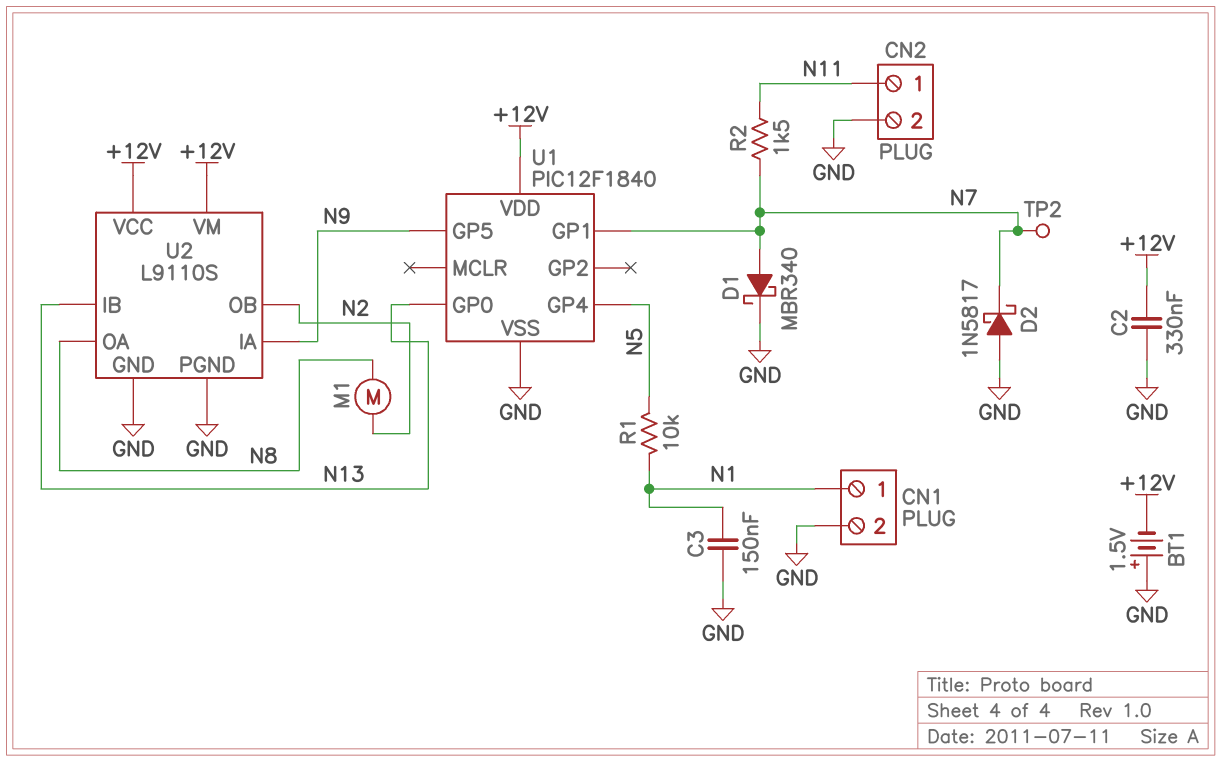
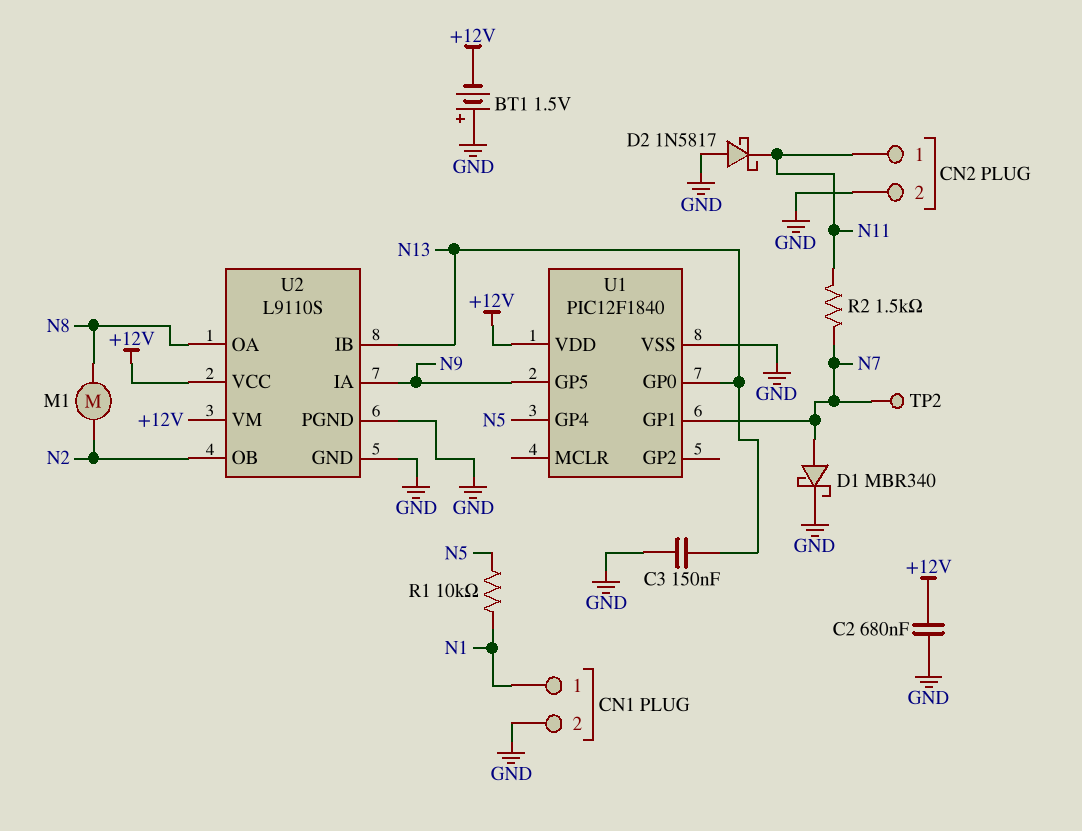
C2: 330nF (+12V, GND) -> 680nF (+12V, GND)
C3: 150nF (GND, N1) -> 150nF (GND, N13)
D2: schottky 1N5817 (A GND, K N7) -> schottky 1N5817 (A GND, K N11)

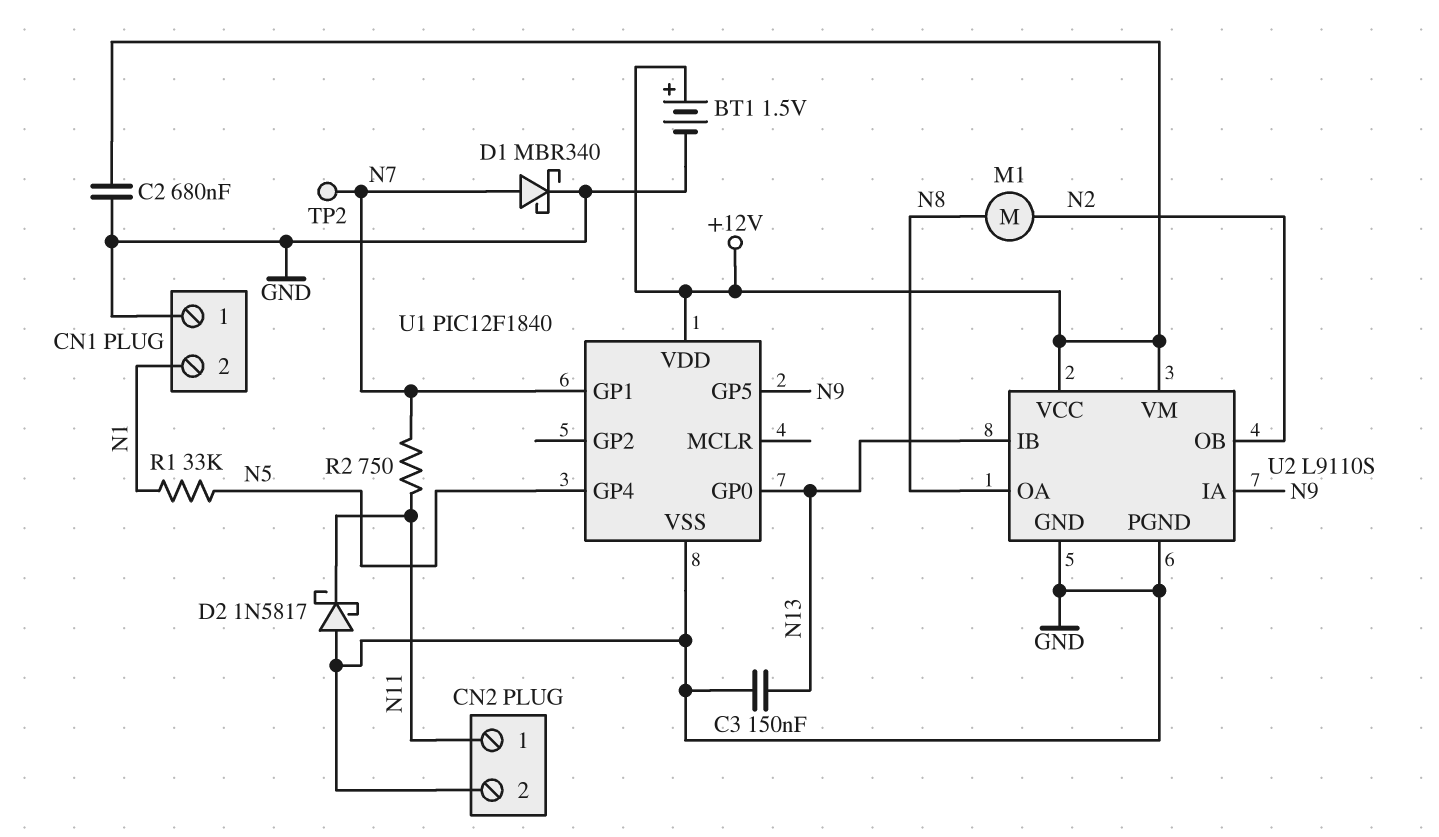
BT1: 1.5V (plus GND, minus +12V) -> 1.5V (plus +12V, minus GND)
CN1 pin 1: N1 -> GND
CN1 pin 2: GND -> N1
R1: 10k (N1, N5) -> 33k (N1, N5)
R2: 1.5k (N7, N11) -> 750 (N7, N11)

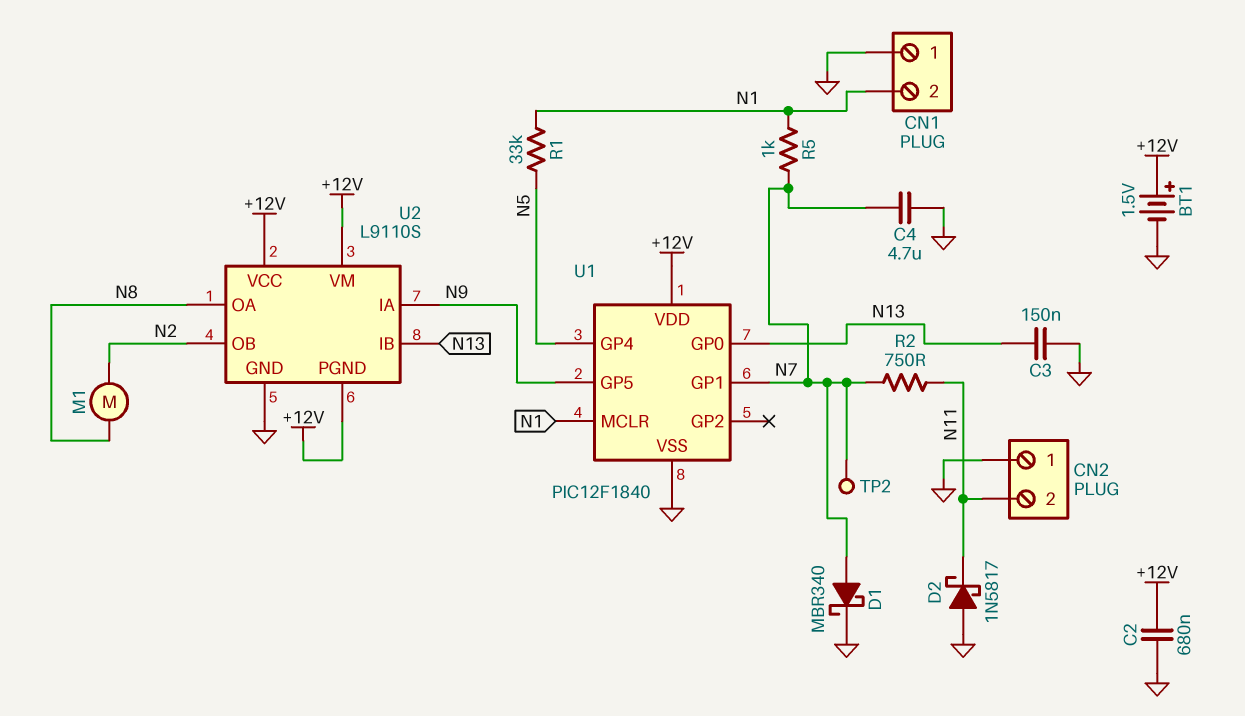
C4: none -> 4.7uF (GND, N7)
CN2 pin 1: N11 -> GND
CN2 pin 2: GND -> N11
R5: none -> 1k (N1, N7)
U1 pin MCLR: none -> N1
U2 pin PGND: GND -> +12V

